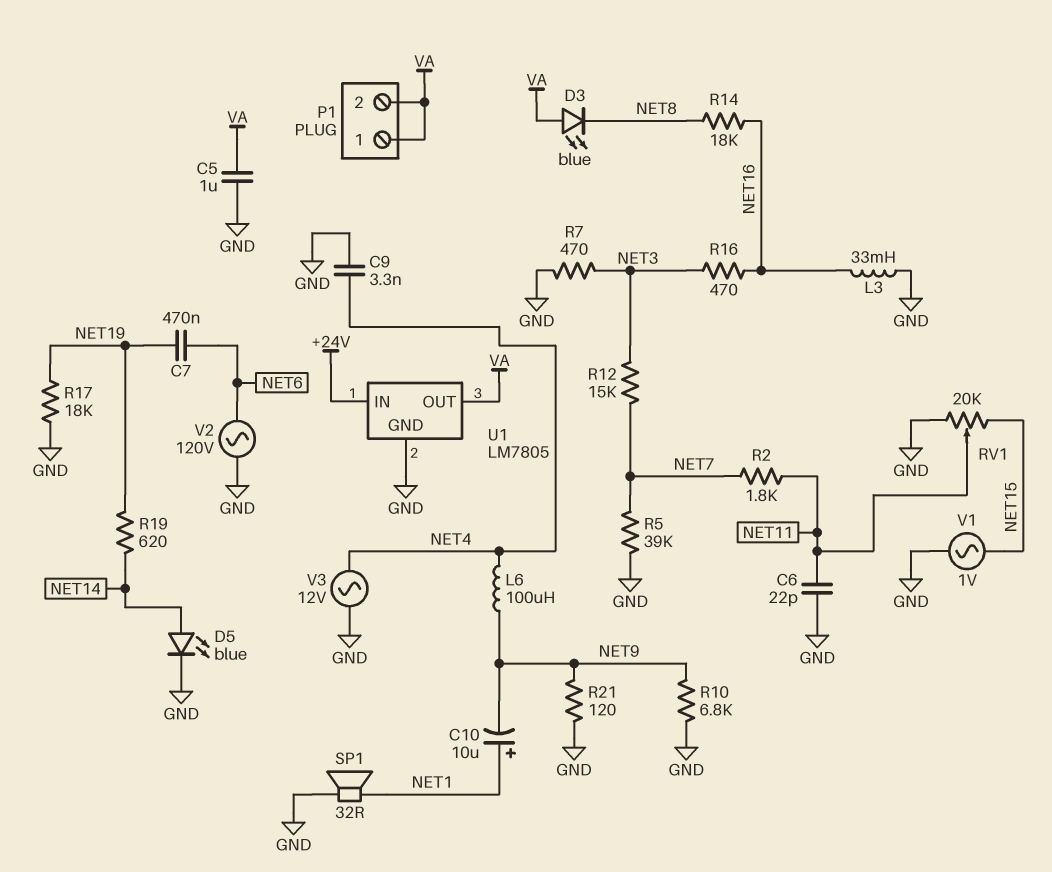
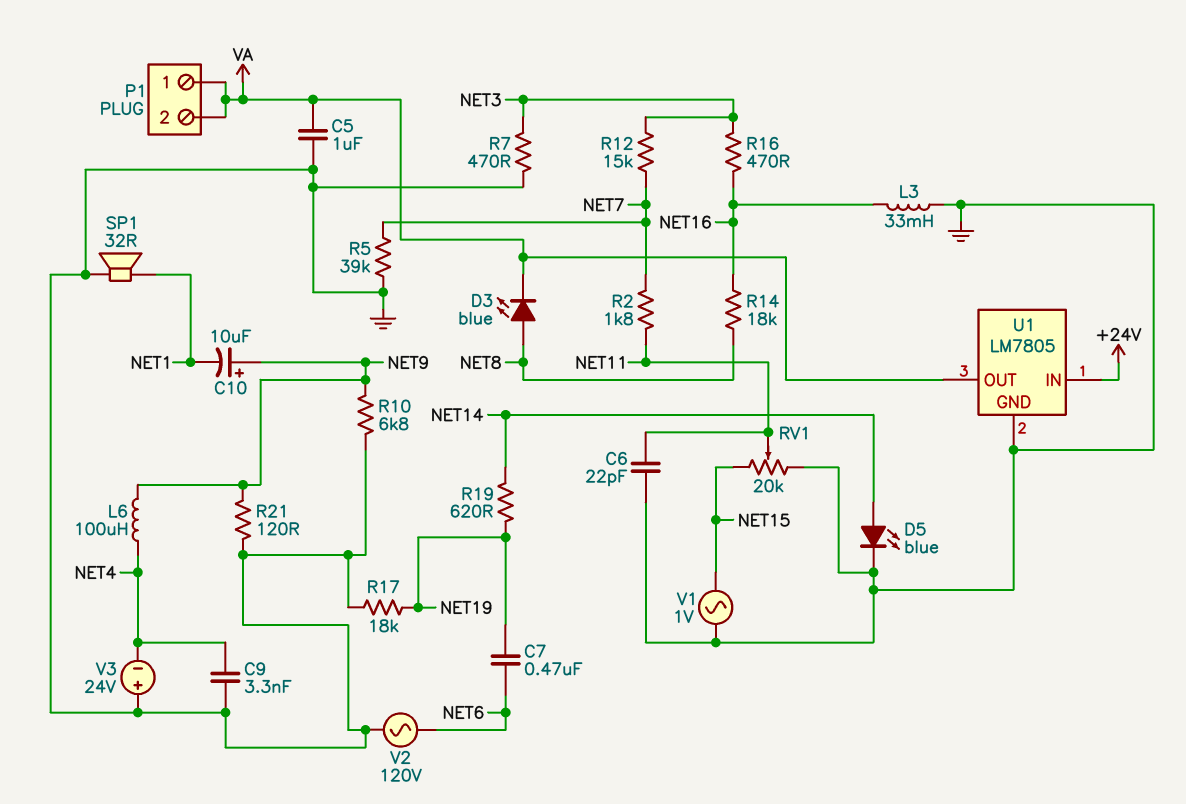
C10: 10uF (plus NET1, minus NET9) -> 10uF (plus NET9, minus NET1)
D3: LED blue (A VA, K NET8) -> LED blue (A NET8, K VA)
V3: AC 12V (GND, NET4) -> 24V (plus GND, minus NET4)

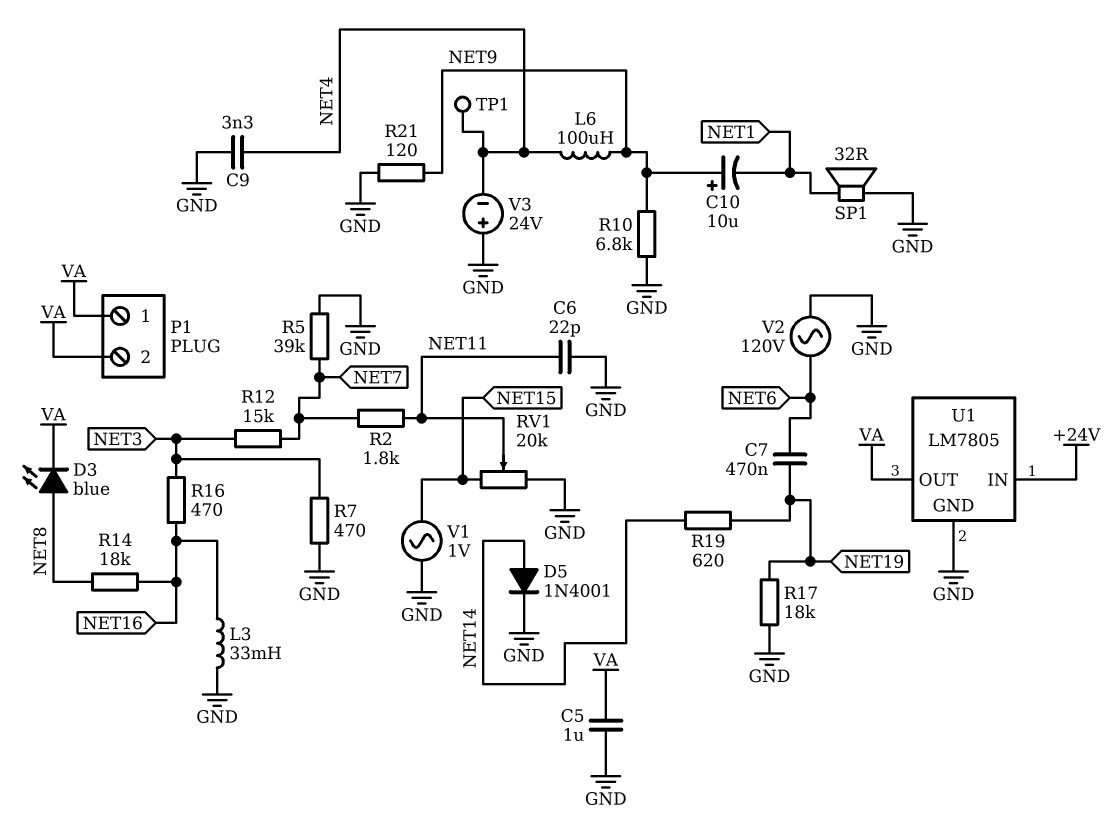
D5: LED blue (A NET14, K GND) -> diode 1N4001 (A NET14, K GND)
TP1: none -> test point (NET4)

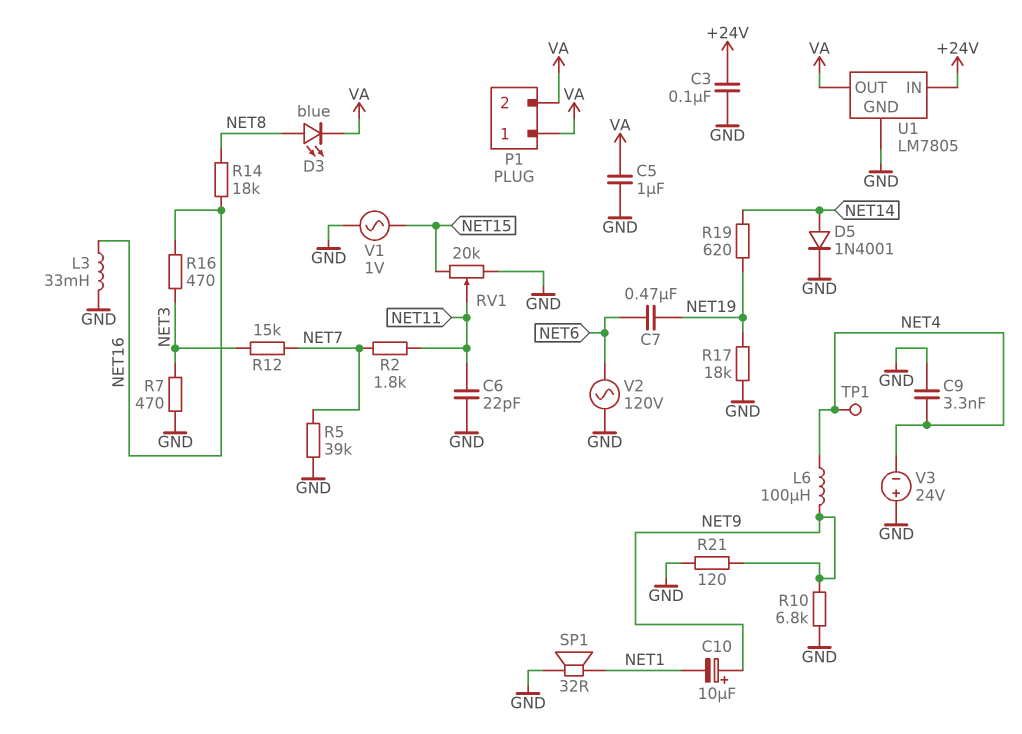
C3: none -> 100nF (+24V, GND)

